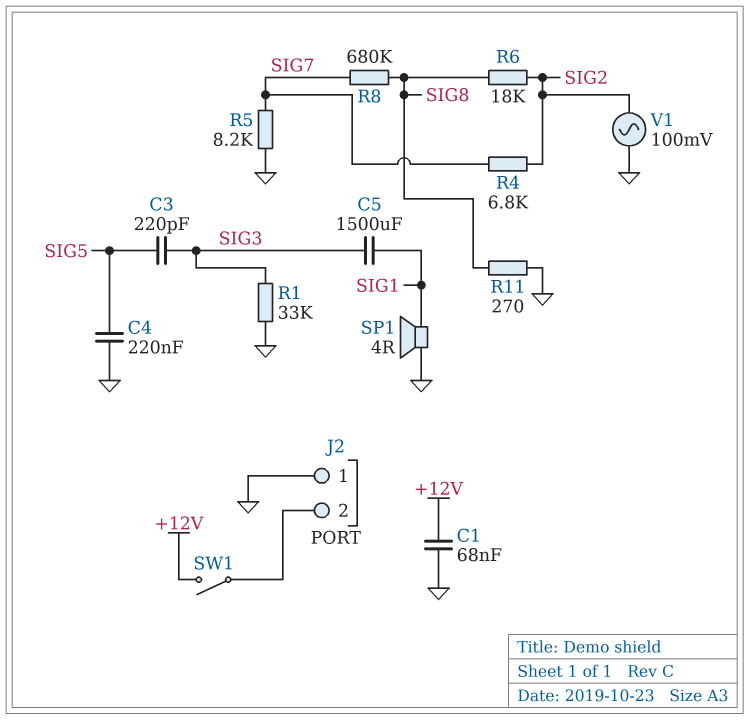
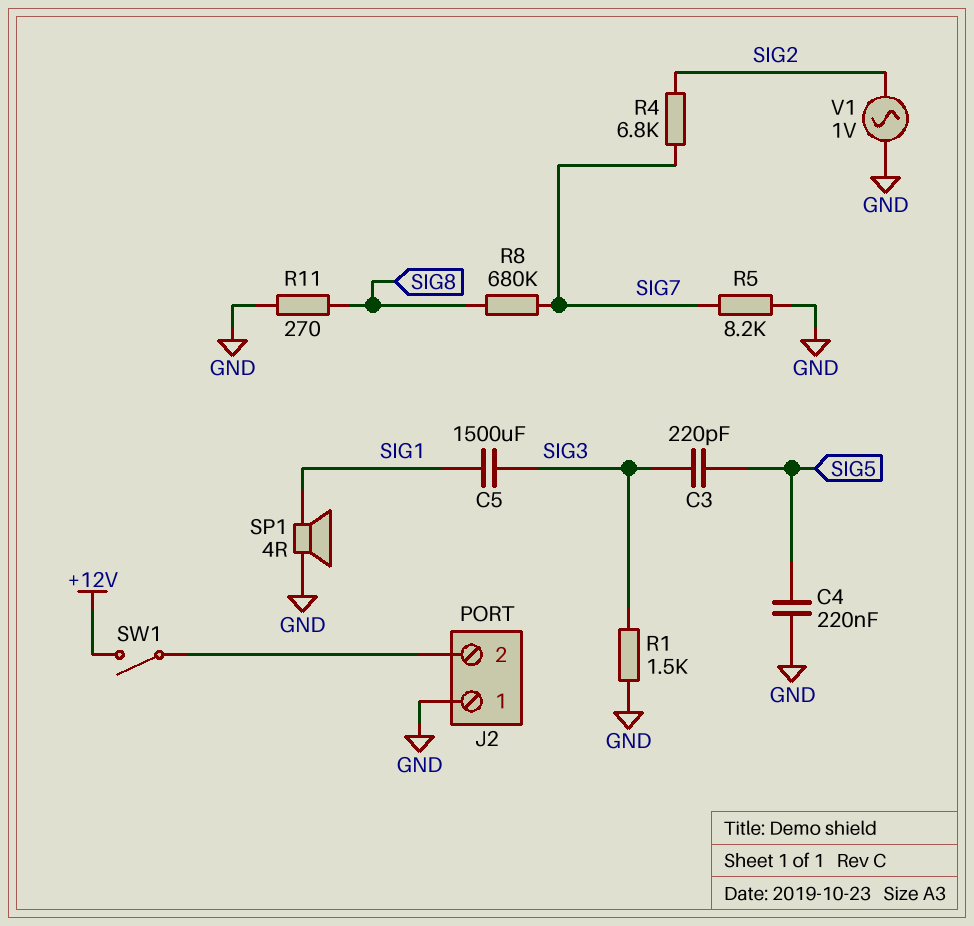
C1: 68nF (+12V, GND) -> none
R1: 33k (GND, SIG3) -> 1.5k (GND, SIG3)
R6: 18k (SIG2, SIG8) -> none
V1: AC 100mV (GND, SIG2) -> AC 1V (GND, SIG2)

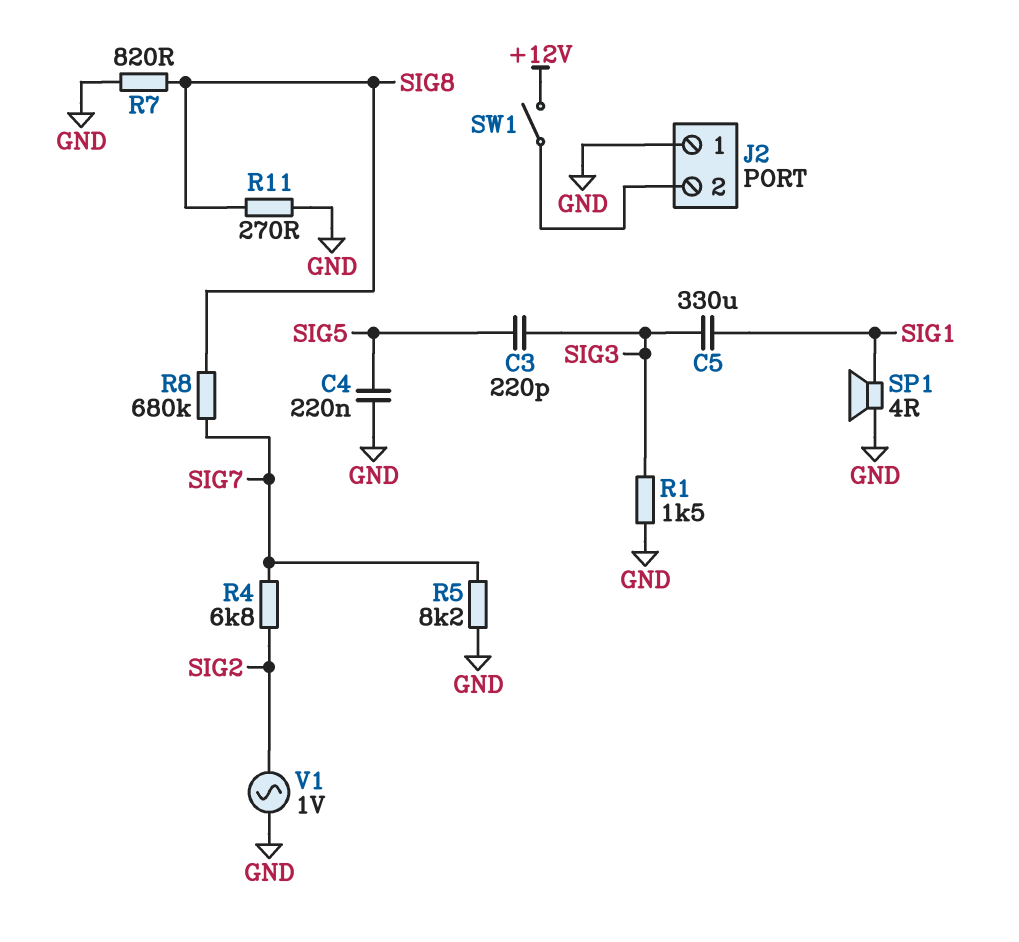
C5: 1500uF (SIG1, SIG3) -> 330uF (SIG1, SIG3)
R7: none -> 820 (GND, SIG8)

